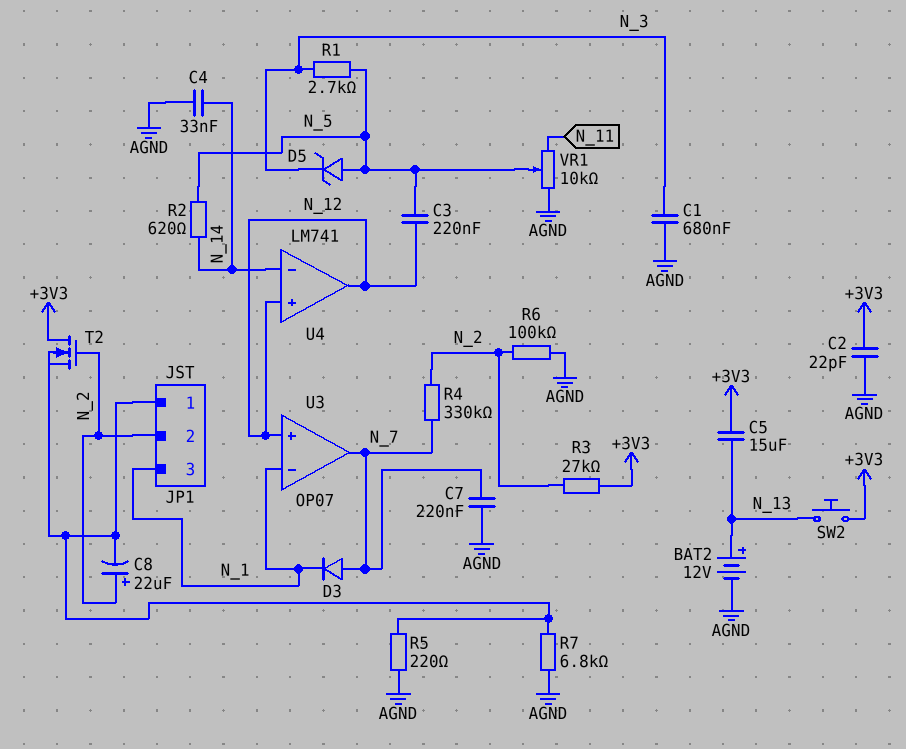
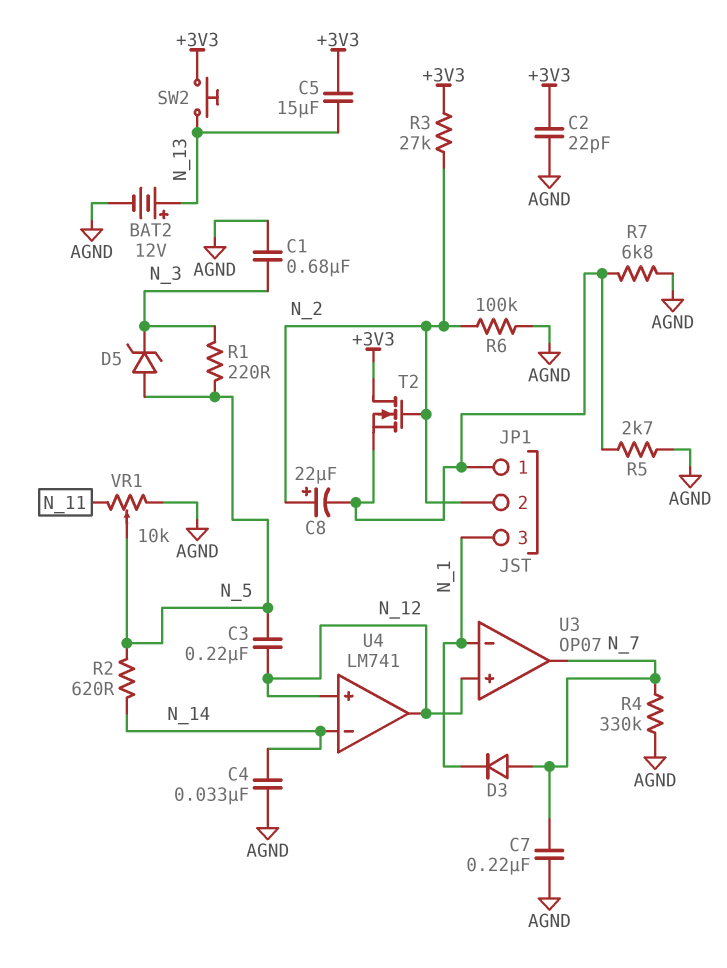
R1: 2.7k (N_3, N_5) -> 220 (N_3, N_5)
R4: 330k (N_2, N_7) -> 330k (AGND, N_7)
R5: 220 (AGND, JP1/1) -> 2.7k (AGND, JP1/1)

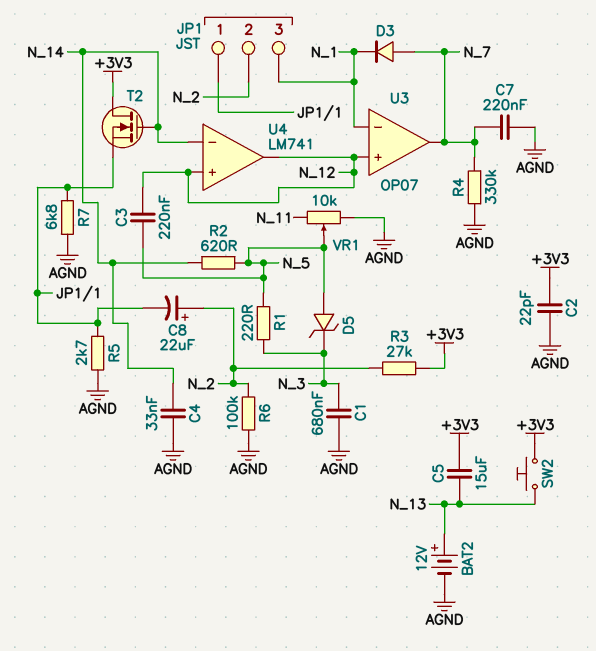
T2: NMOS (G N_2, D +3V3, S JP1/1) -> NMOS (G N_14, D +3V3, S JP1/1)

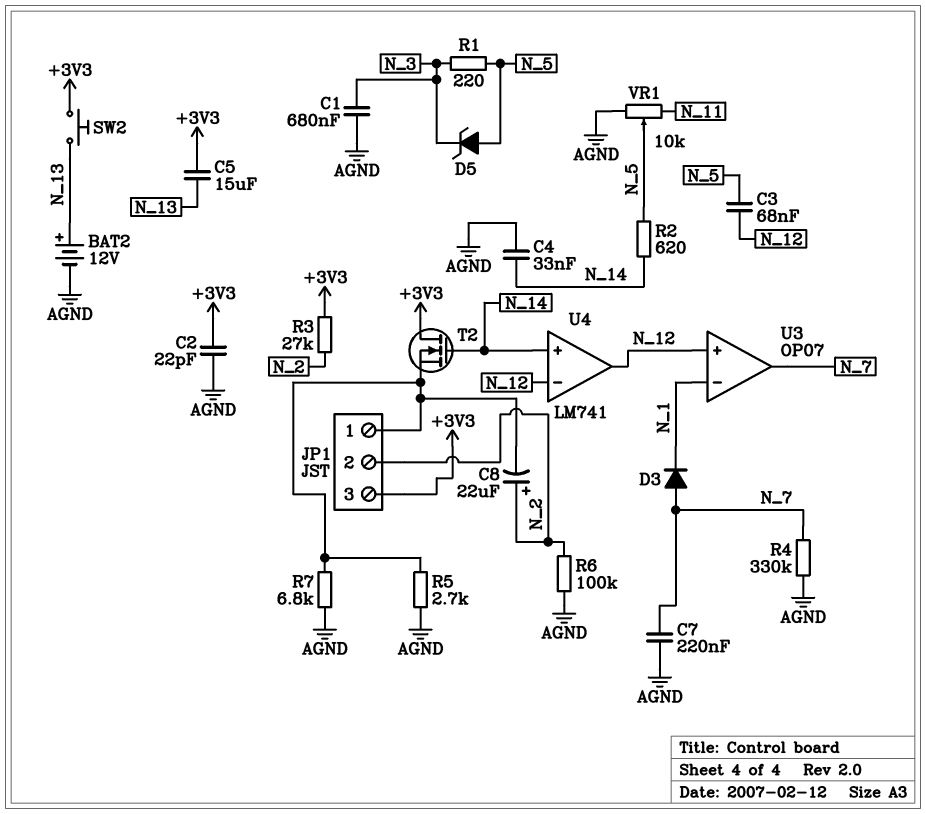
C3: 220nF (N_5, N_12) -> 68nF (N_5, N_12)
JP1 pin 3: N_1 -> +3V3
U4 pin in+: N_12 -> N_14
U4 pin in-: N_14 -> N_12

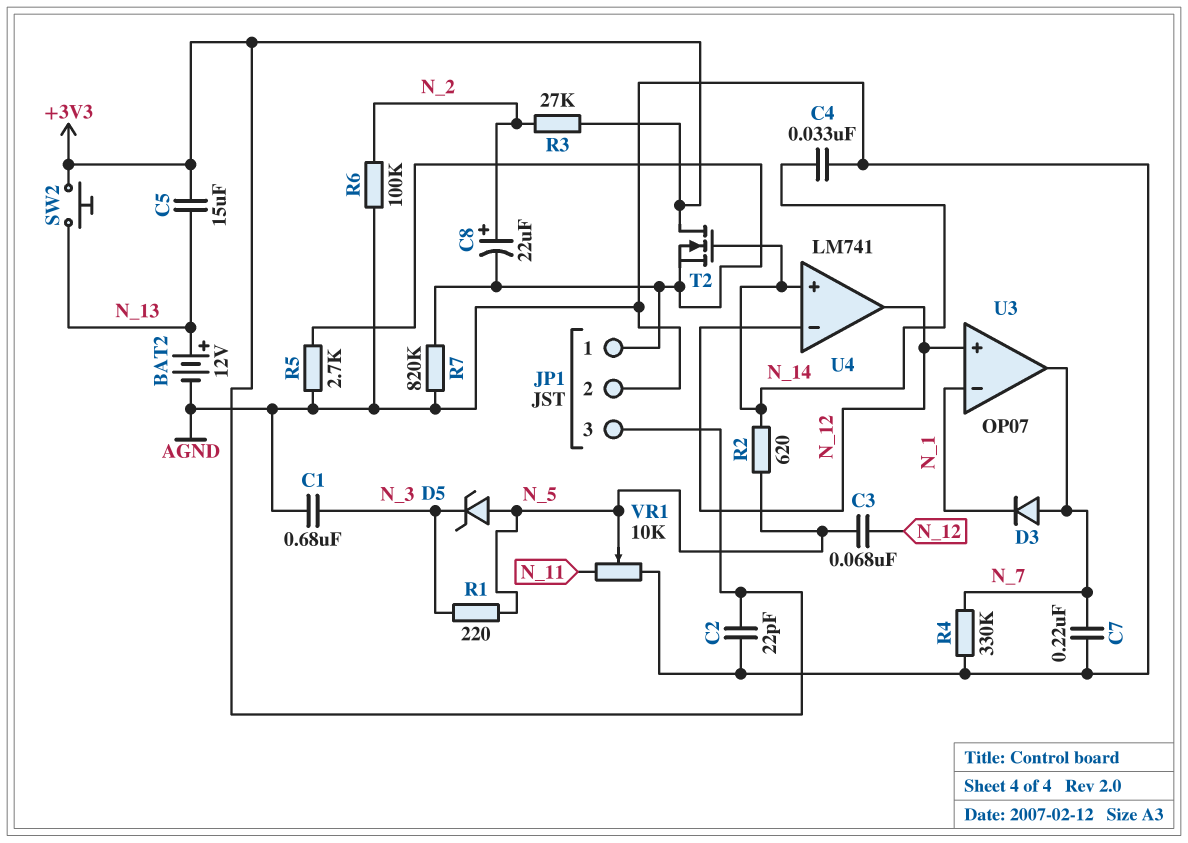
JP1 pin 2: N_2 -> AGND
R7: 6.8k (AGND, JP1/1) -> 820k (AGND, JP1/1)

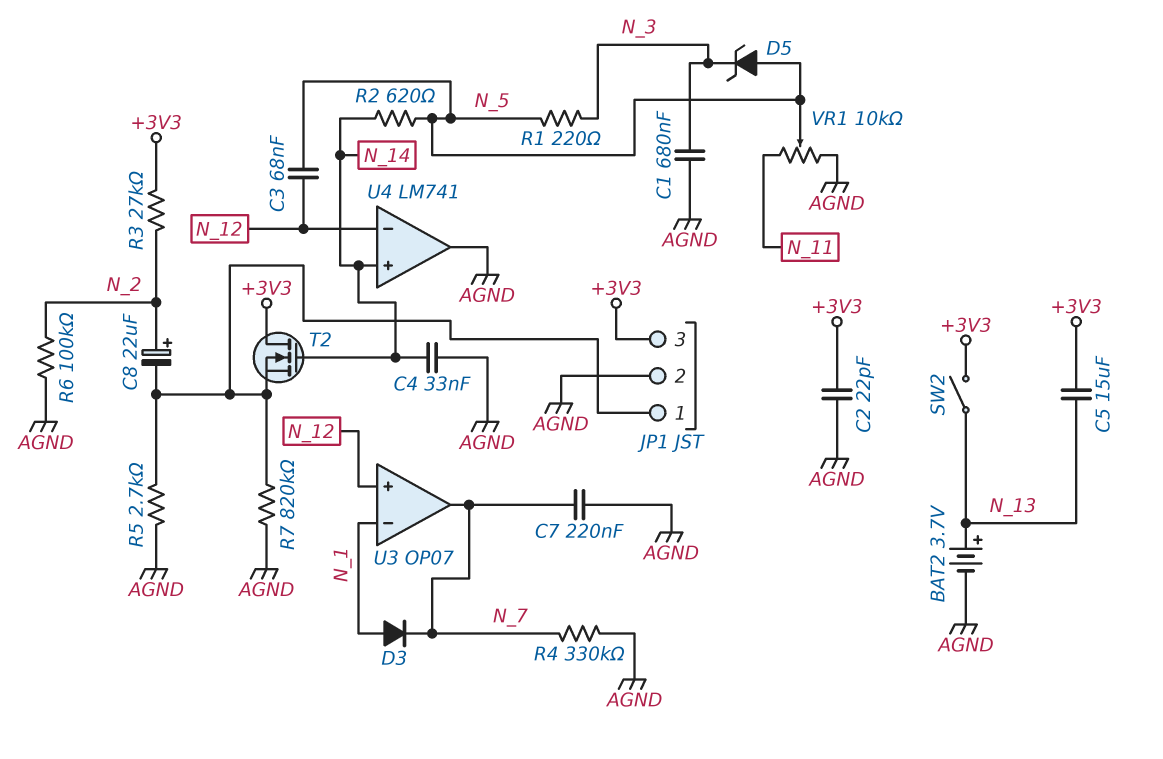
BAT2: 12V (plus N_13, minus AGND) -> 3.7V (plus N_13, minus AGND)
D3: diode (A N_7, K N_1) -> diode (A N_1, K N_7)
SW2: button (+3V3, N_13) -> switch (+3V3, N_13)
U4 pin out: N_12 -> AGND

